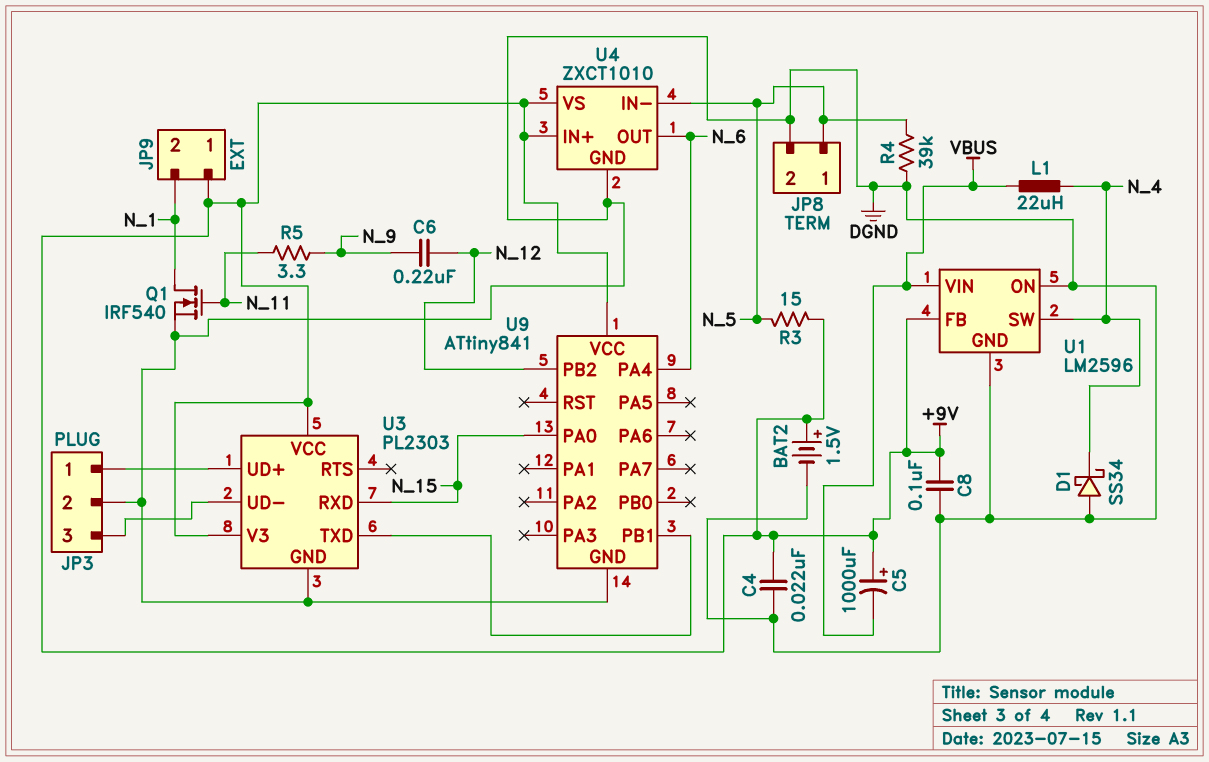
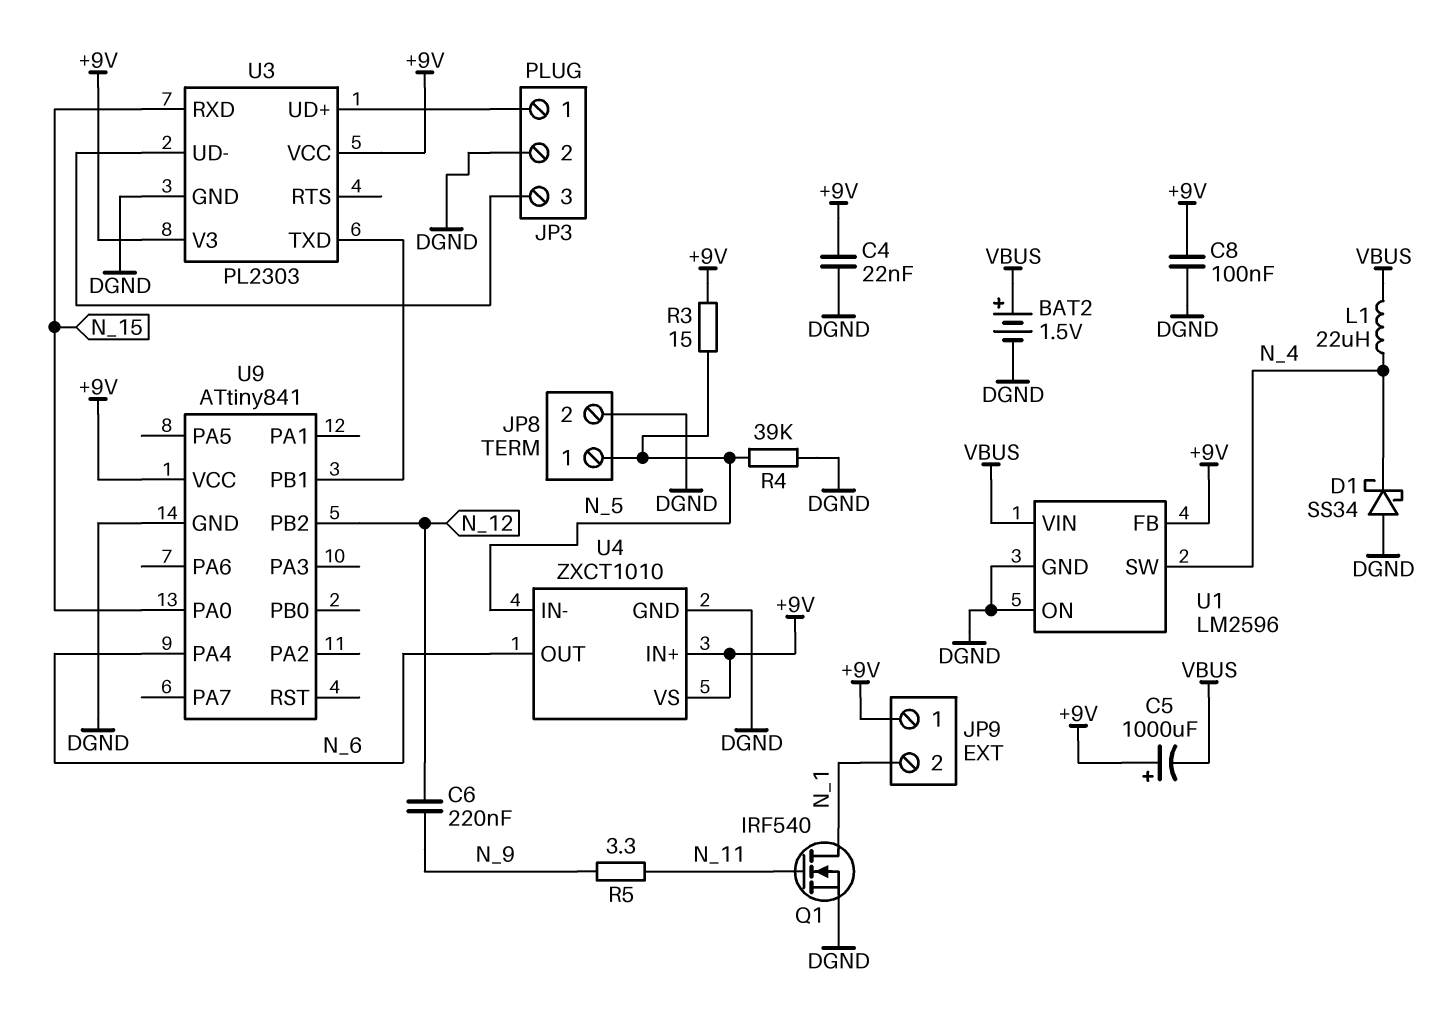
BAT2: 1.5V (plus +9V, minus DGND) -> 1.5V (plus VBUS, minus DGND)

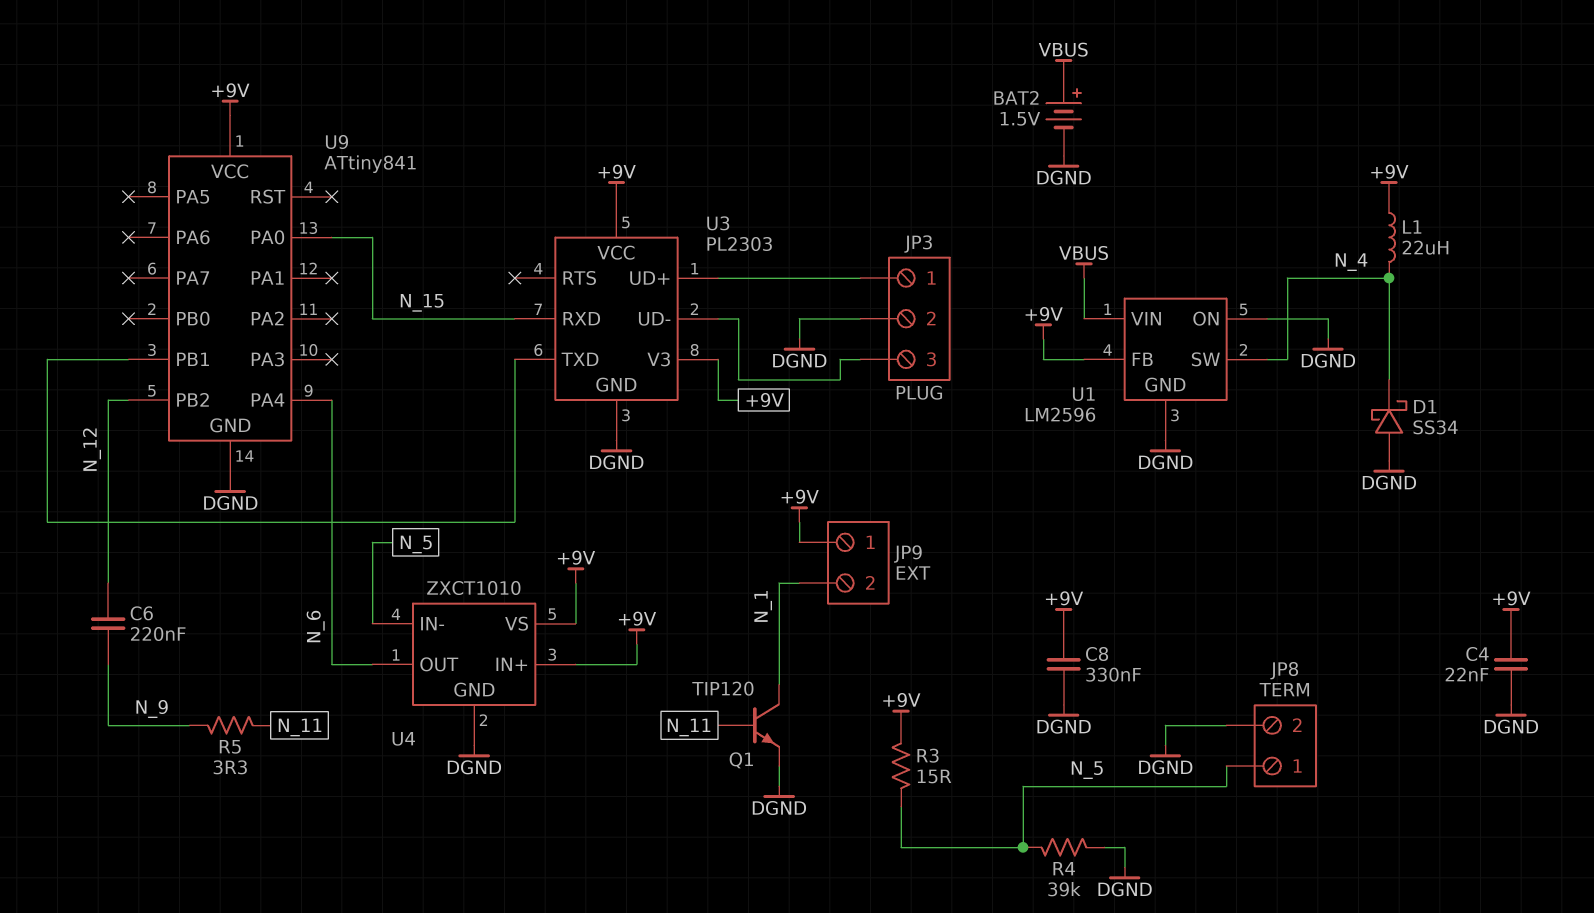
C5: 1000uF (plus +9V, minus VBUS) -> none
C8: 100nF (+9V, DGND) -> 330nF (+9V, DGND)
L1: 22uH (N_4, VBUS) -> 22uH (+9V, N_4)
Q1: NMOS IRF540 (G N_11, D N_1, S DGND) -> NPN TIP120 (B N_11, C N_1, E DGND)

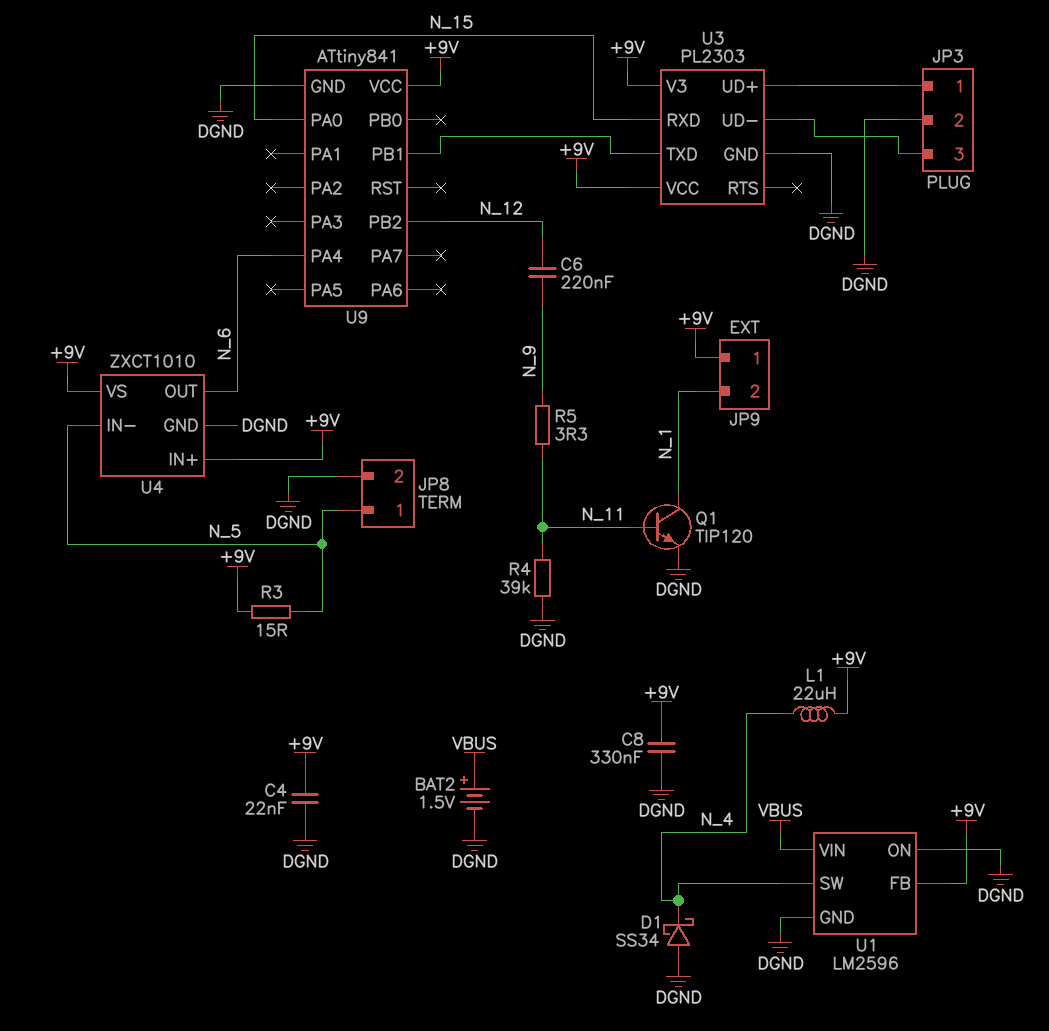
R4: 39k (DGND, N_5) -> 39k (DGND, N_11)

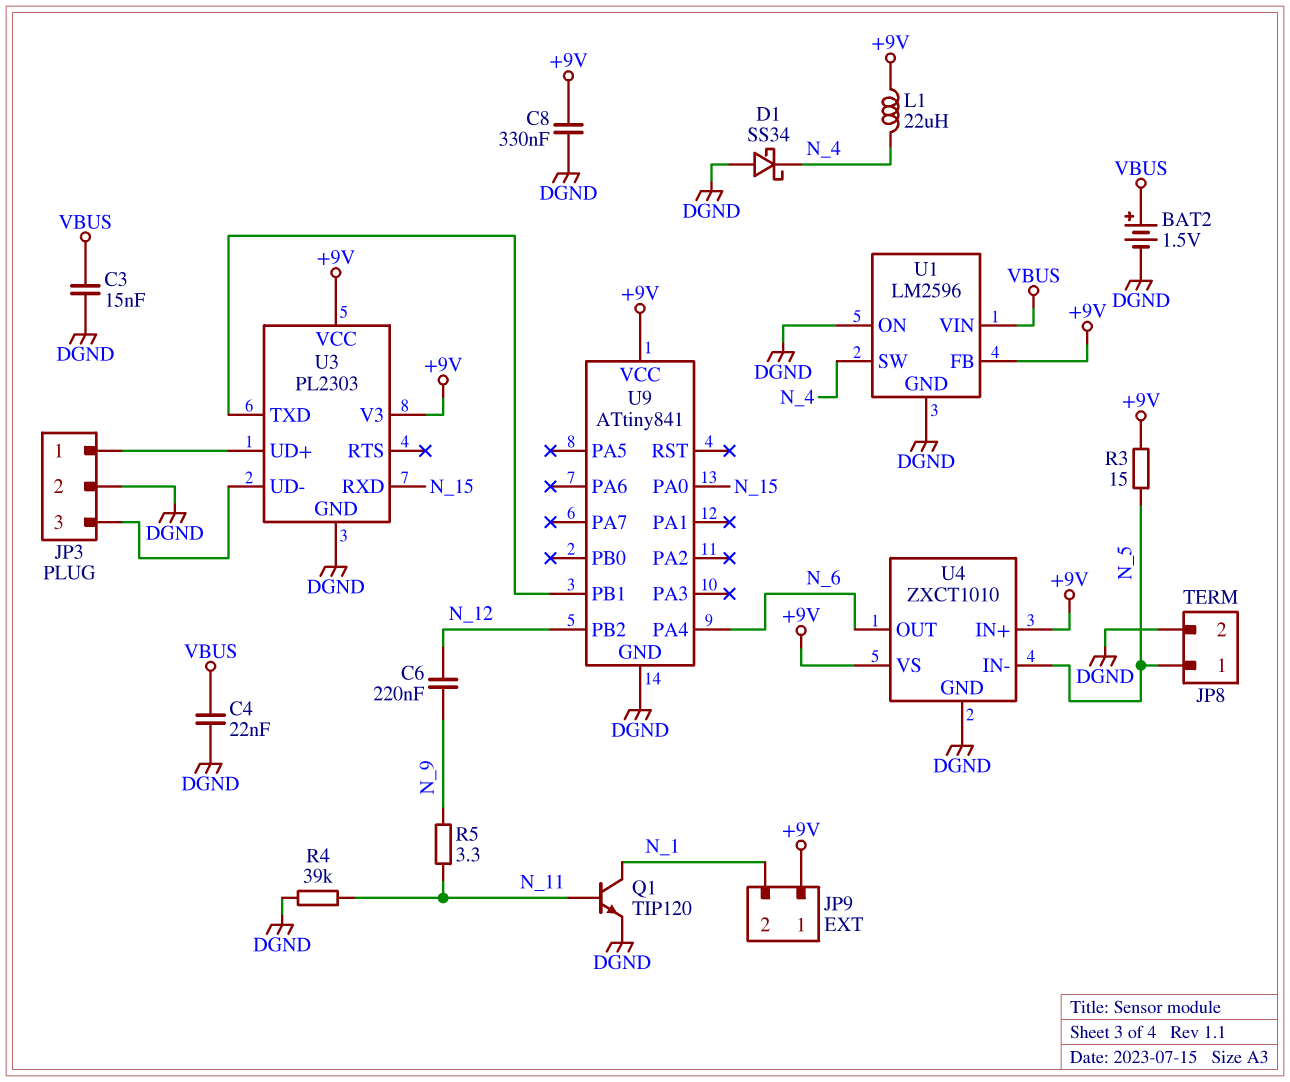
C3: none -> 15nF (DGND, VBUS)
C4: 22nF (+9V, DGND) -> 22nF (DGND, VBUS)

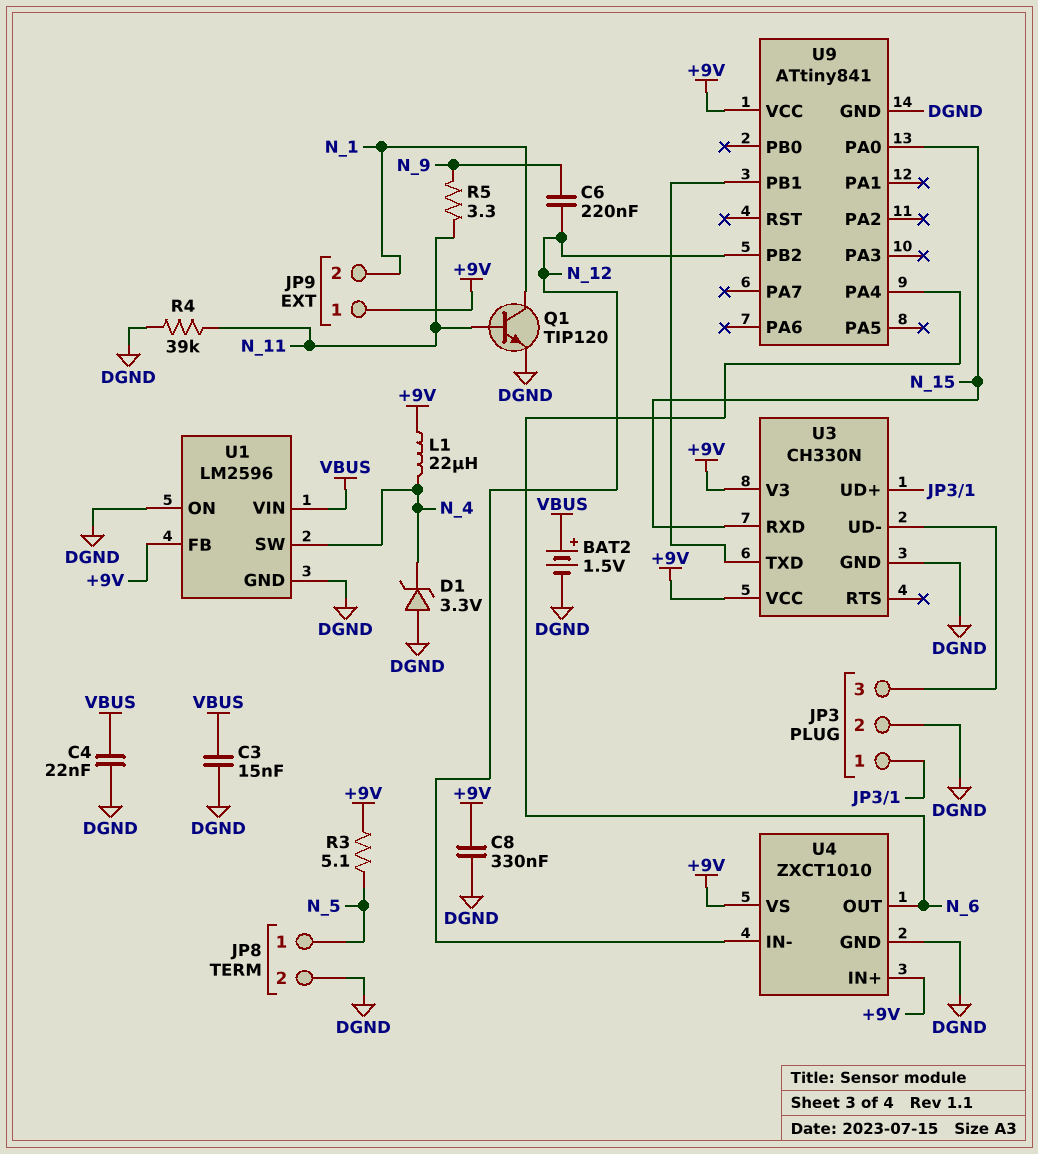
D1: schottky SS34 (A DGND, K N_4) -> zener 3.3V (A DGND, K N_4)
R3: 15 (+9V, N_5) -> 5.1 (+9V, N_5)
U3: PL2303 -> CH330N
U4 pin IN-: N_5 -> N_12

